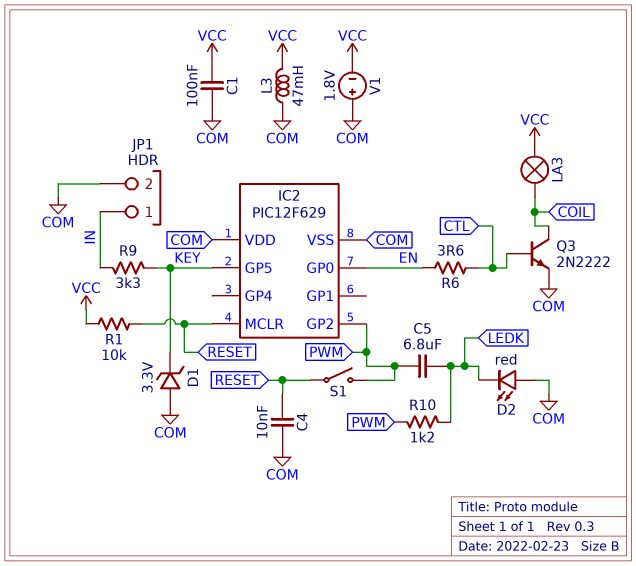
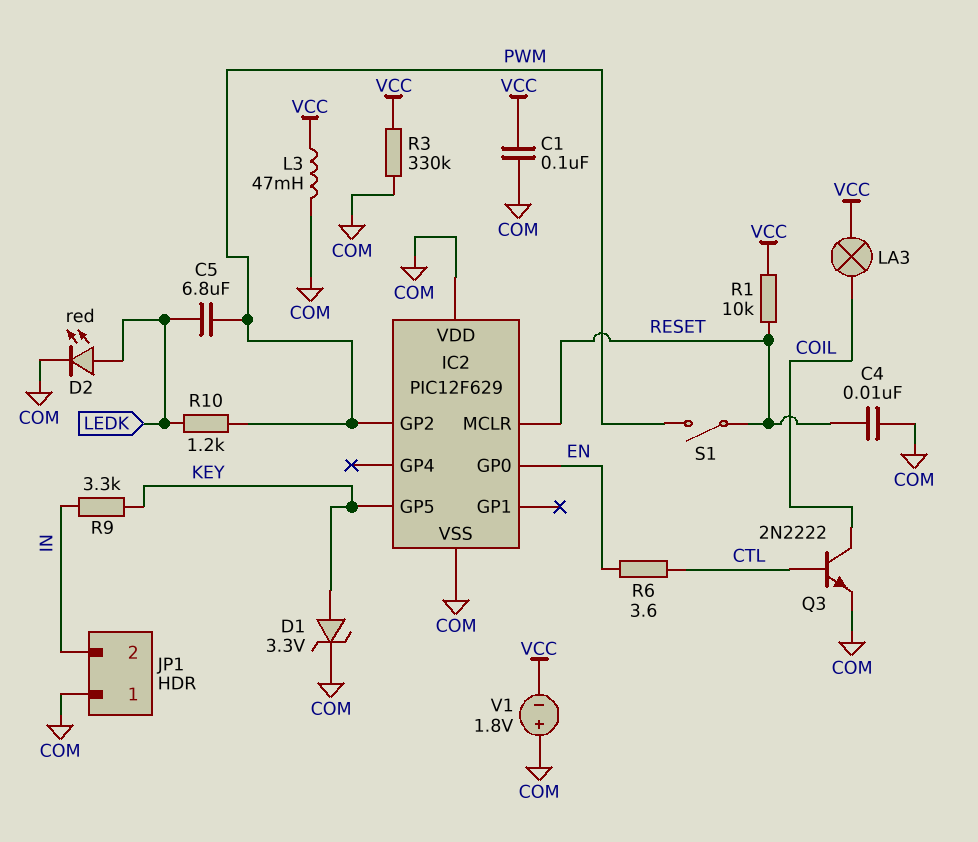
D1: zener 3.3V (A COM, K KEY) -> zener 3.3V (A KEY, K COM)
D2: LED red (A COM, K LEDK) -> LED red (A LEDK, K COM)
JP1 pin 1: IN -> COM
JP1 pin 2: COM -> IN
R3: none -> 330k (COM, VCC)

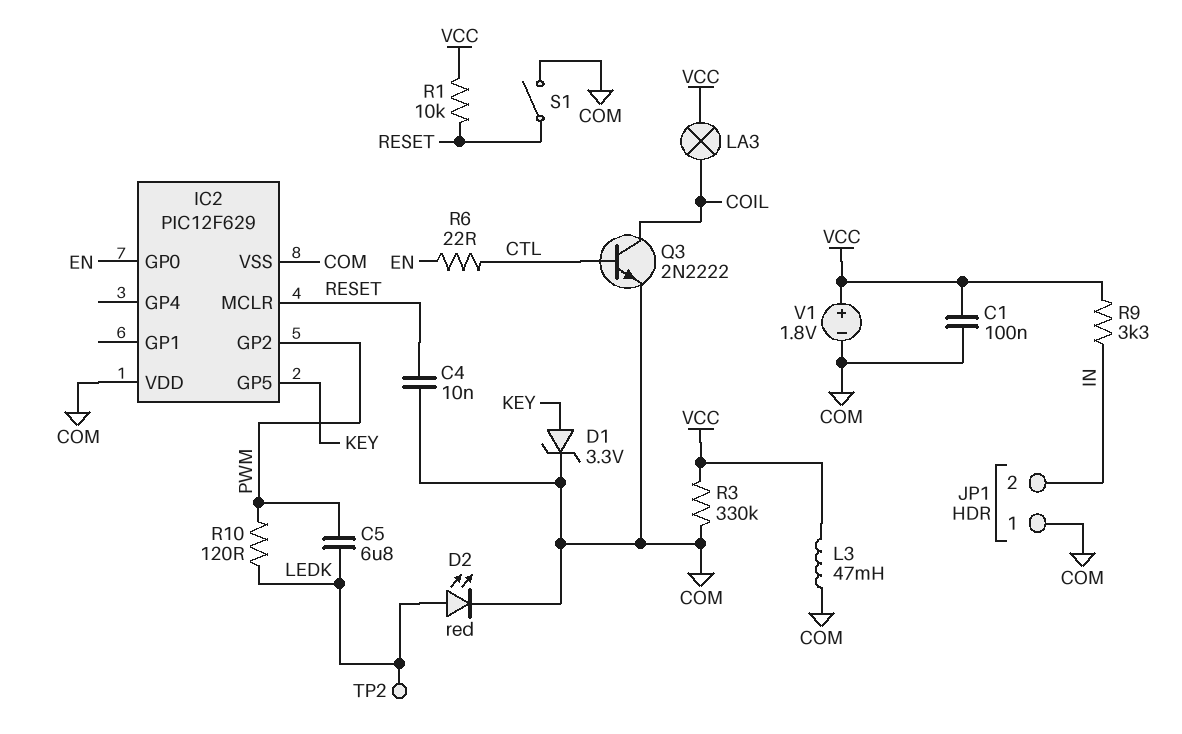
R6: 3.6 (CTL, EN) -> 22 (CTL, EN)
R9: 3.3k (IN, KEY) -> 3.3k (IN, VCC)
R10: 1.2k (LEDK, PWM) -> 120 (LEDK, PWM)
S1: switch (PWM, RESET) -> switch (COM, RESET)
TP2: none -> test point (LEDK)
V1: 1.8V (plus COM, minus VCC) -> 1.8V (plus VCC, minus COM)

